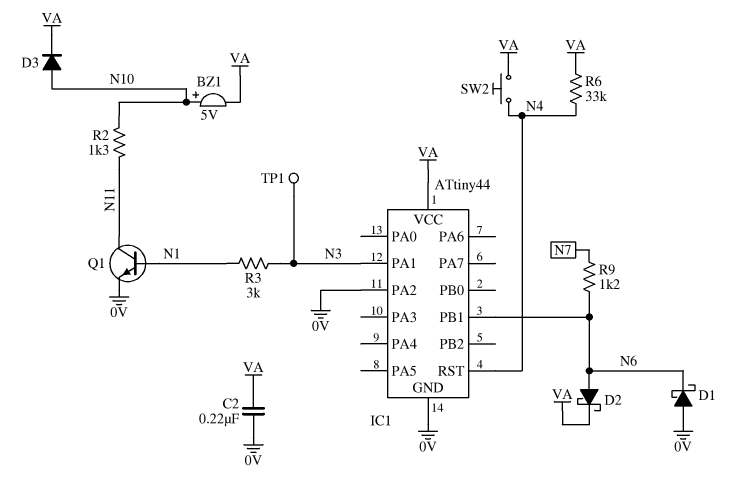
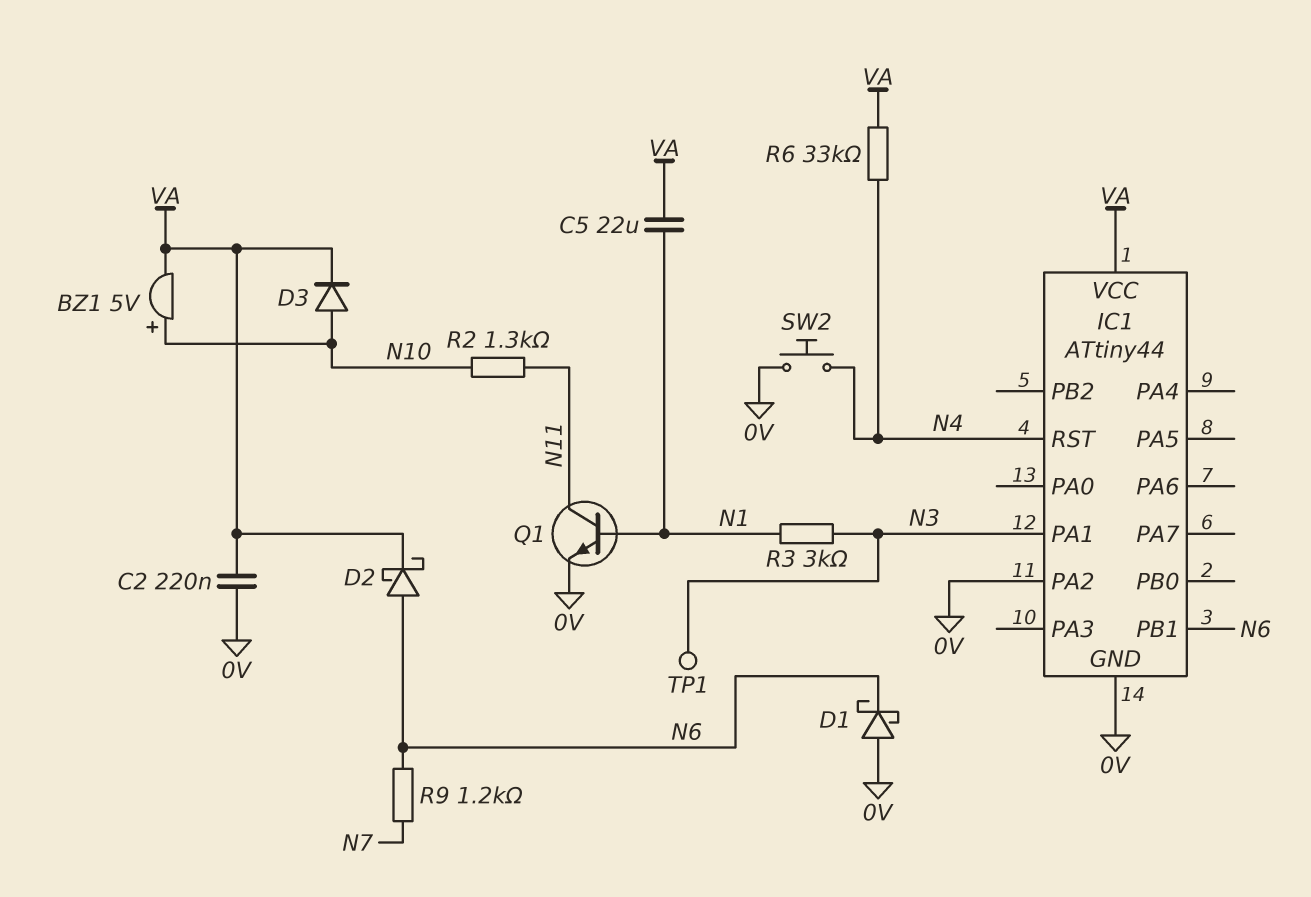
C5: none -> 22uF (N1, VA)
SW2: button (N4, VA) -> button (0V, N4)

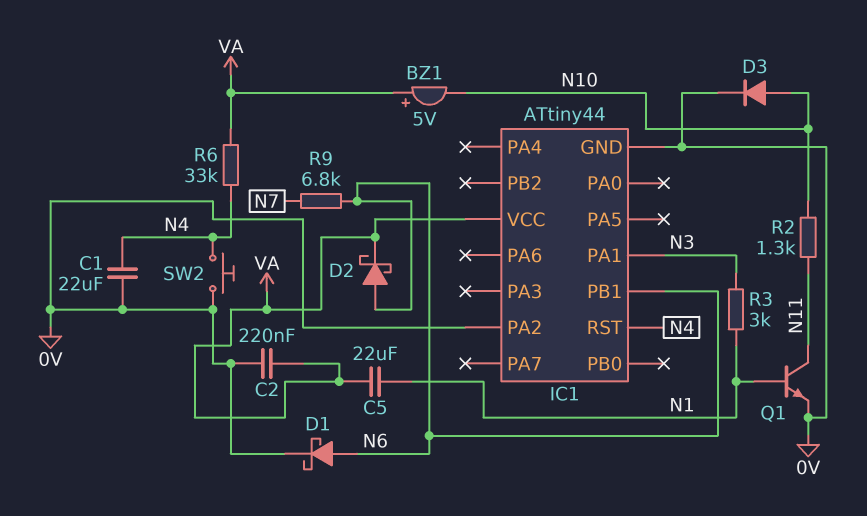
BZ1: buzzer 5V (plus N10, minus VA) -> buzzer 5V (plus VA, minus N10)
C1: none -> 22uF (0V, N4)
D1: schottky (A 0V, K N6) -> schottky (A N6, K 0V)
D3: diode (A N10, K VA) -> diode (A N10, K 0V)
R9: 1.2k (N6, N7) -> 6.8k (N6, N7)
TP1: test point (N3) -> none

